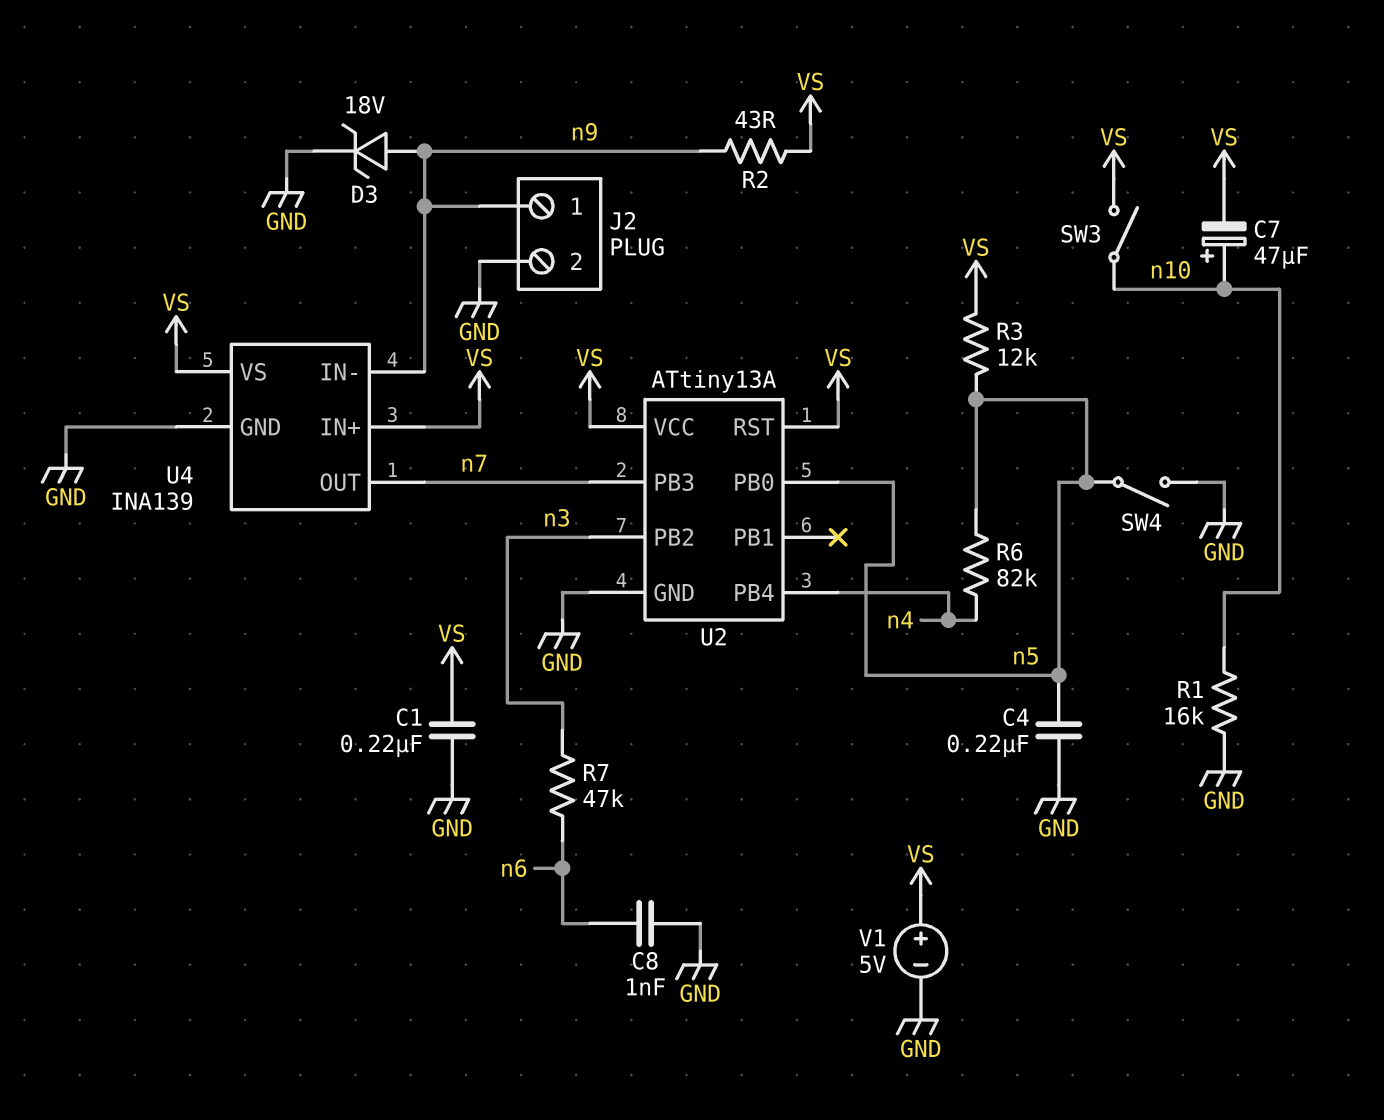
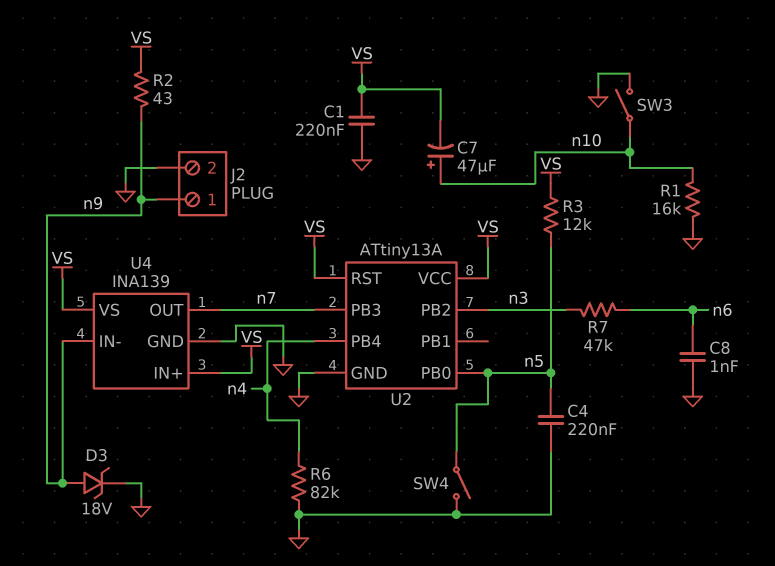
R6: 82k (n4, n5) -> 82k (GND, n4)
SW3: switch (VS, n10) -> switch (GND, n10)
V1: 5V (plus VS, minus GND) -> none

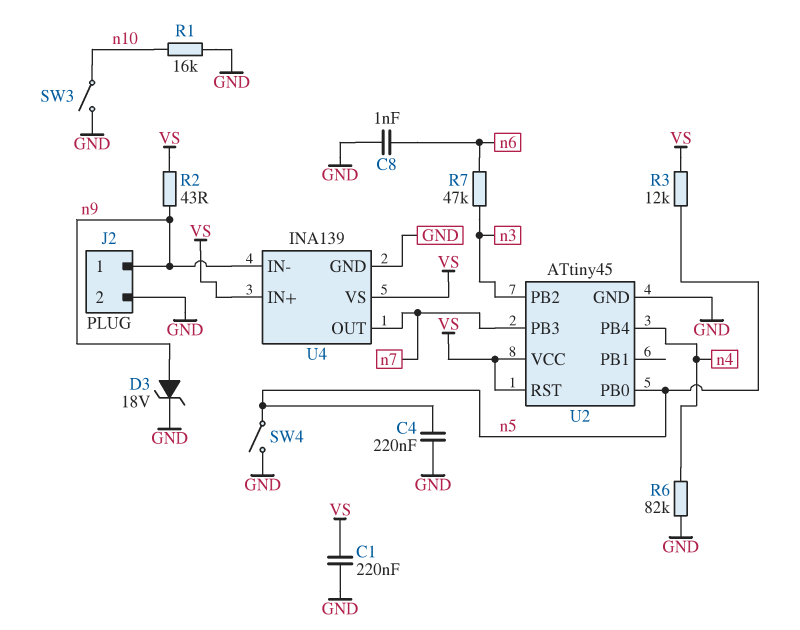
C7: 47uF (plus n10, minus VS) -> none
U2: ATtiny13A -> ATtiny45

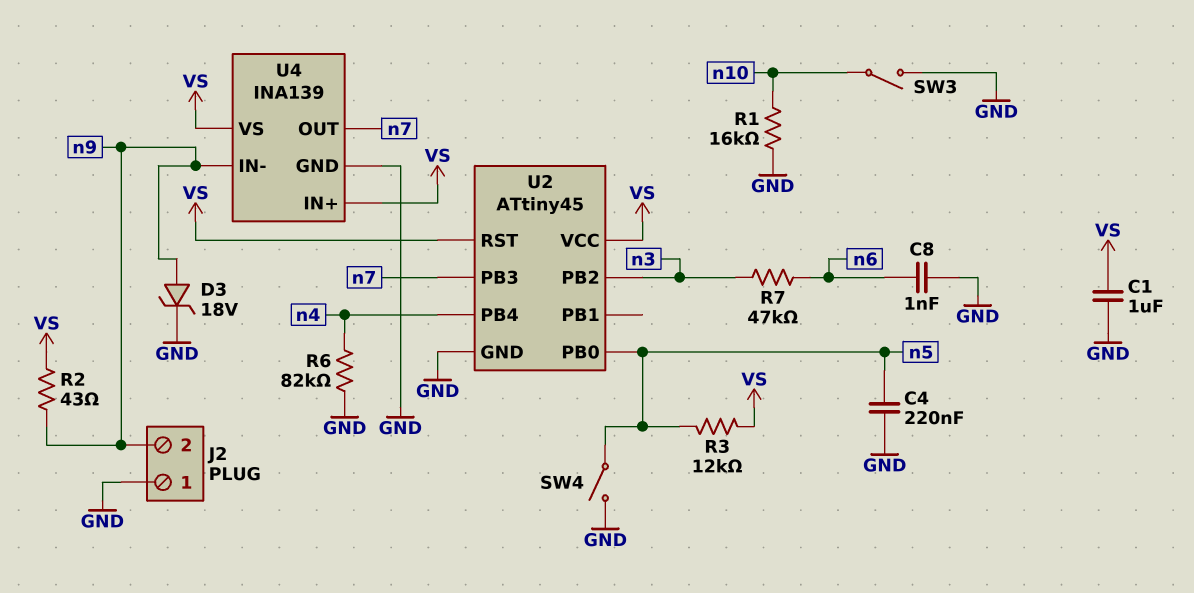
C1: 220nF (GND, VS) -> 1uF (GND, VS)
J2 pin 1: n9 -> GND
J2 pin 2: GND -> n9

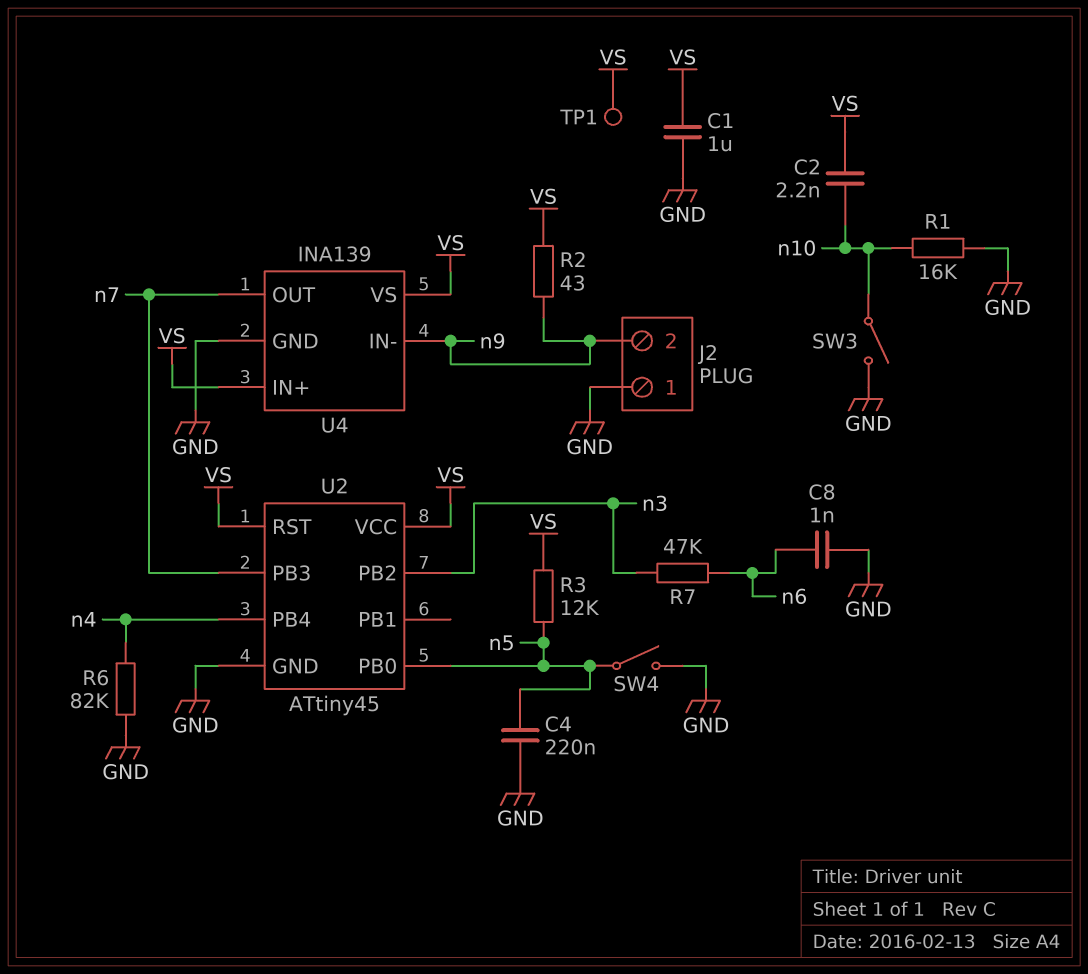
C2: none -> 2.2nF (VS, n10)
D3: zener 18V (A n9, K GND) -> none
TP1: none -> test point (VS)

